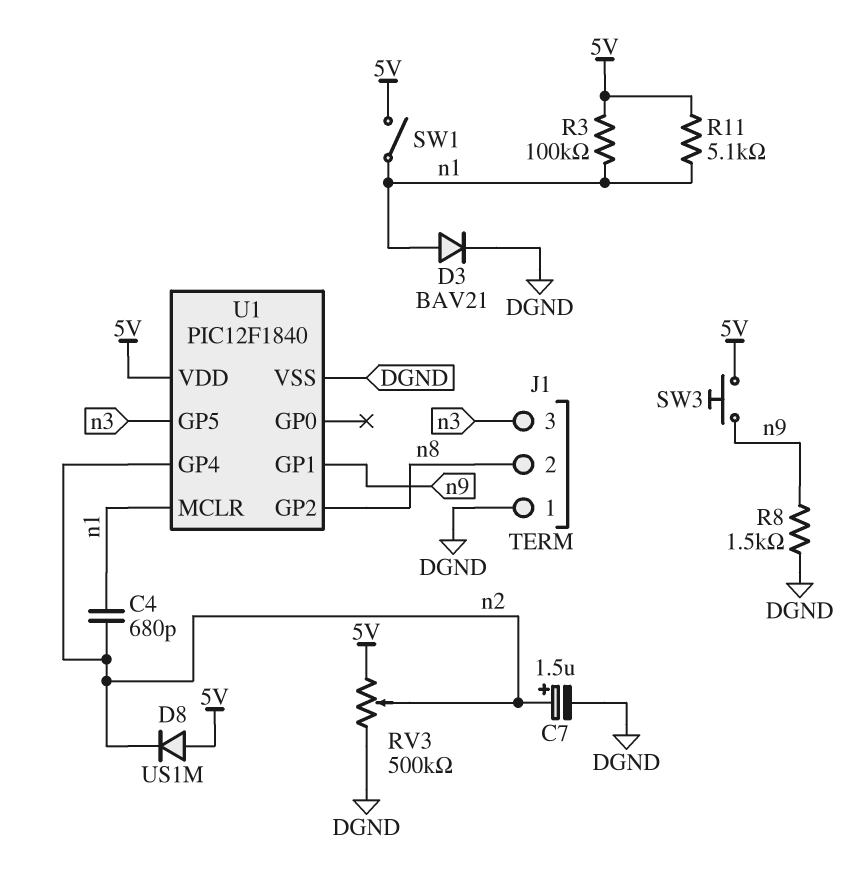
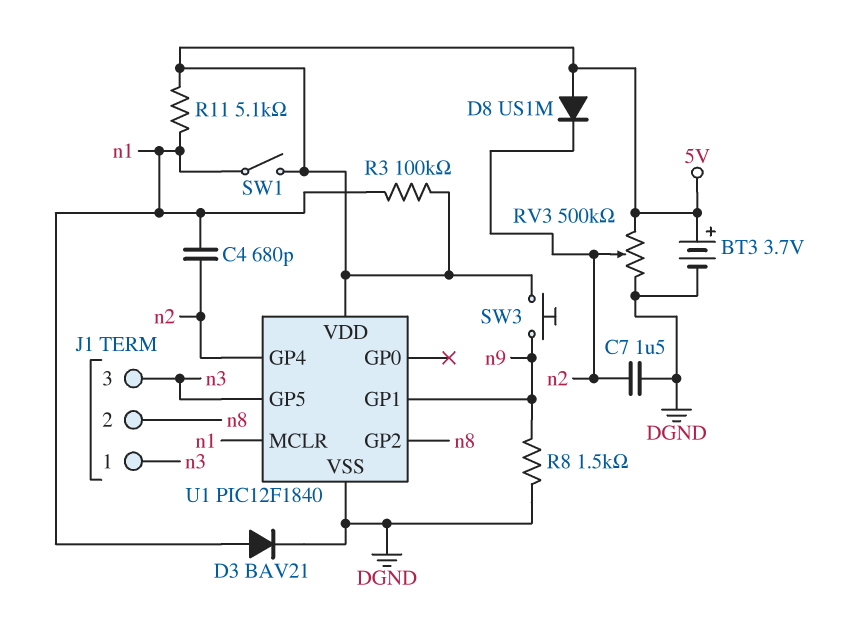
BT3: none -> 3.7V (plus 5V, minus DGND)
C7: 1.5uF (plus n2, minus DGND) -> 1.5uF (DGND, n2)
J1 pin 1: DGND -> n3

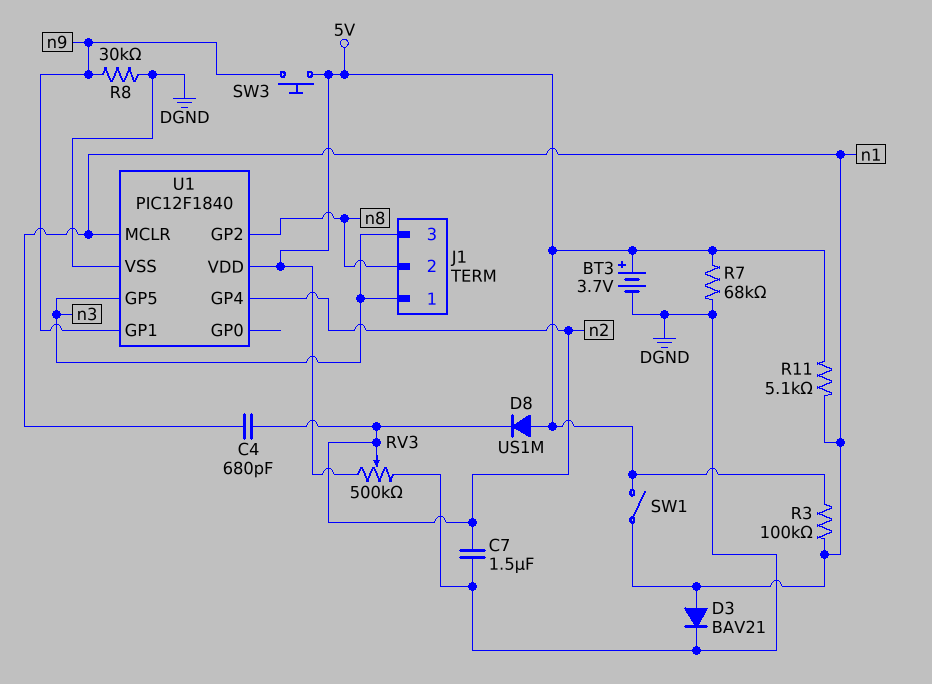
R7: none -> 68k (5V, DGND)
R8: 1.5k (DGND, n9) -> 30k (DGND, n9)

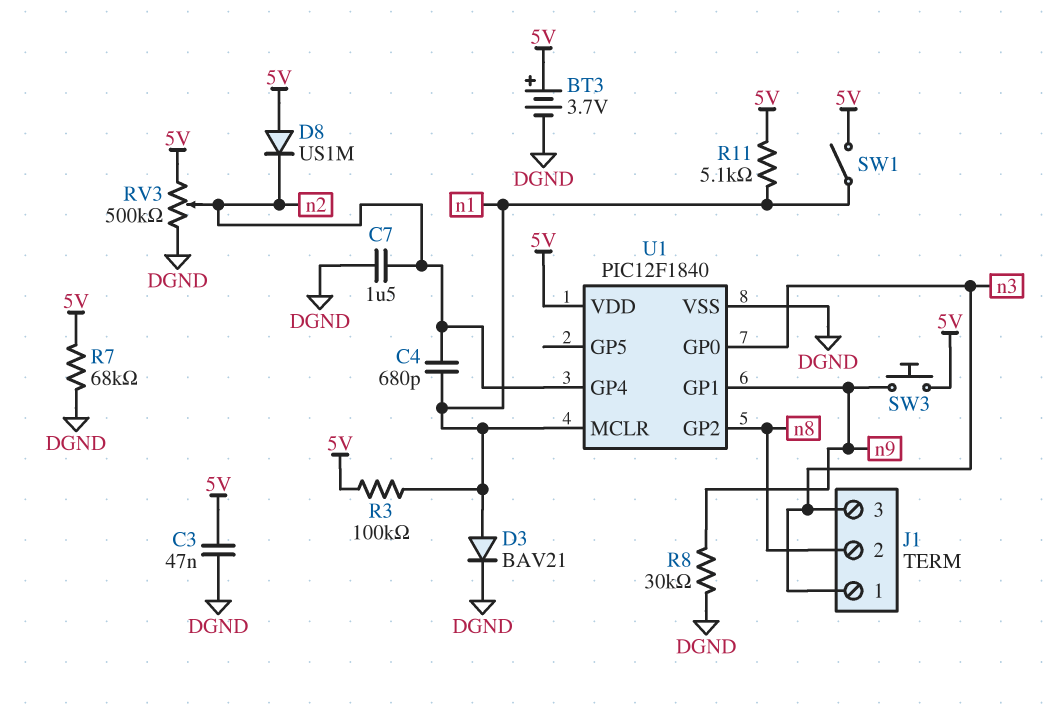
C3: none -> 47nF (5V, DGND)
U1 pin GP0: none -> n3
U1 pin GP5: n3 -> none

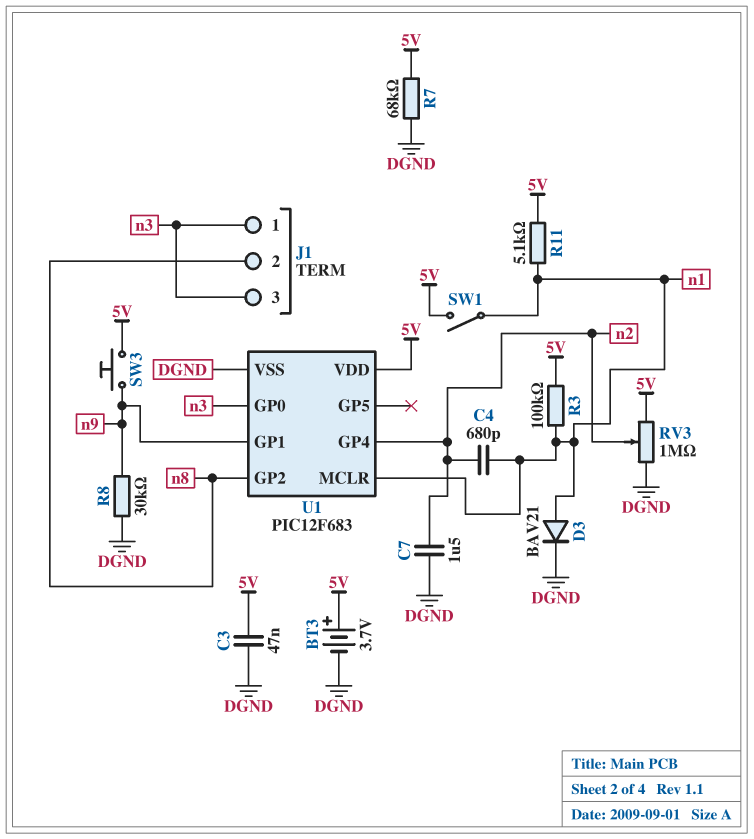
D8: diode US1M (A 5V, K n2) -> none
RV3: 500k (5V, DGND, wiper n2) -> 1M (5V, DGND, wiper n2)
U1: PIC12F1840 -> PIC12F683

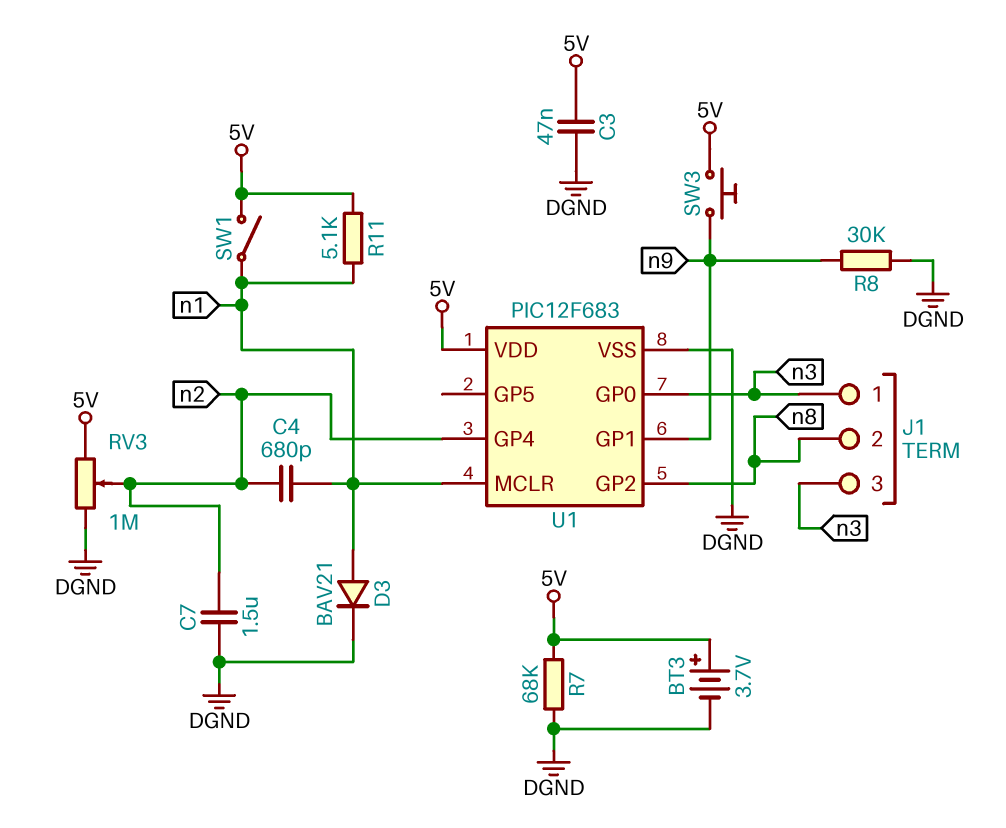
R3: 100k (5V, n1) -> none

